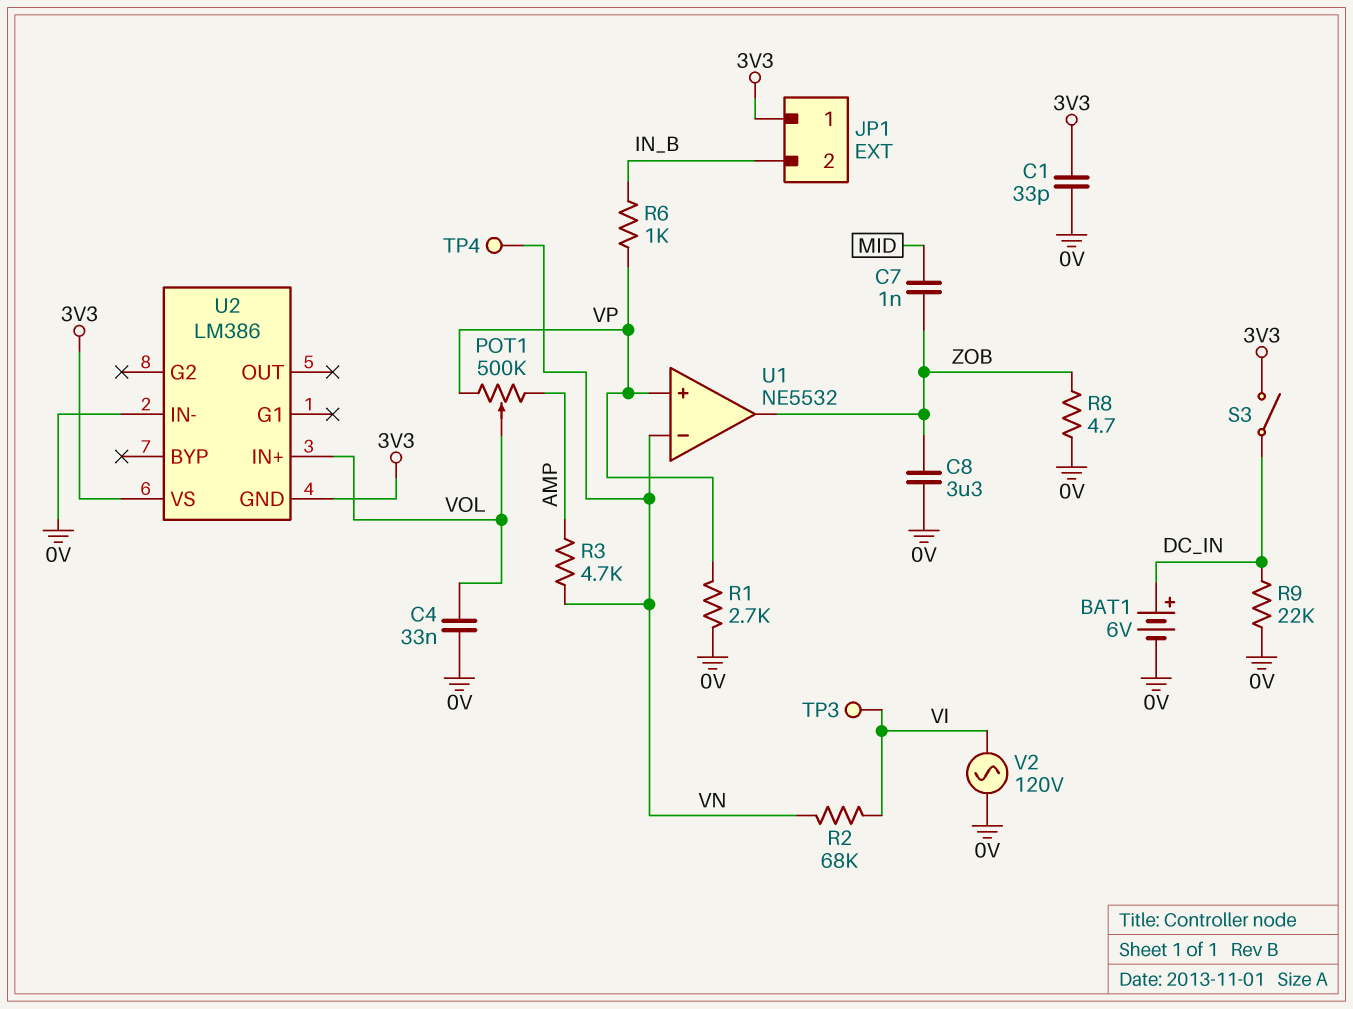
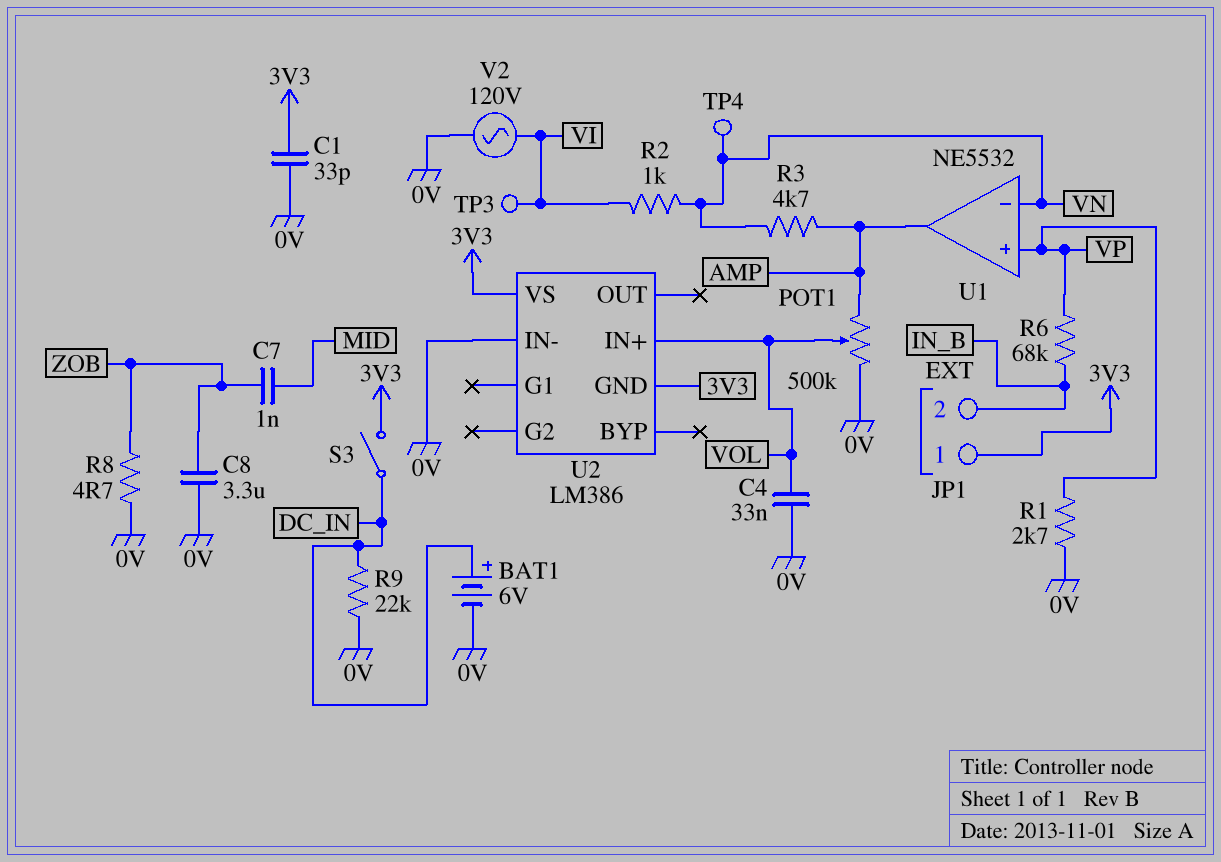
POT1: 500k (AMP, VP, wiper VOL) -> 500k (0V, AMP, wiper VOL)
R2: 68k (VI, VN) -> 1k (VI, VN)
R6: 1k (IN_B, VP) -> 68k (IN_B, VP)
U1 pin out: ZOB -> AMP

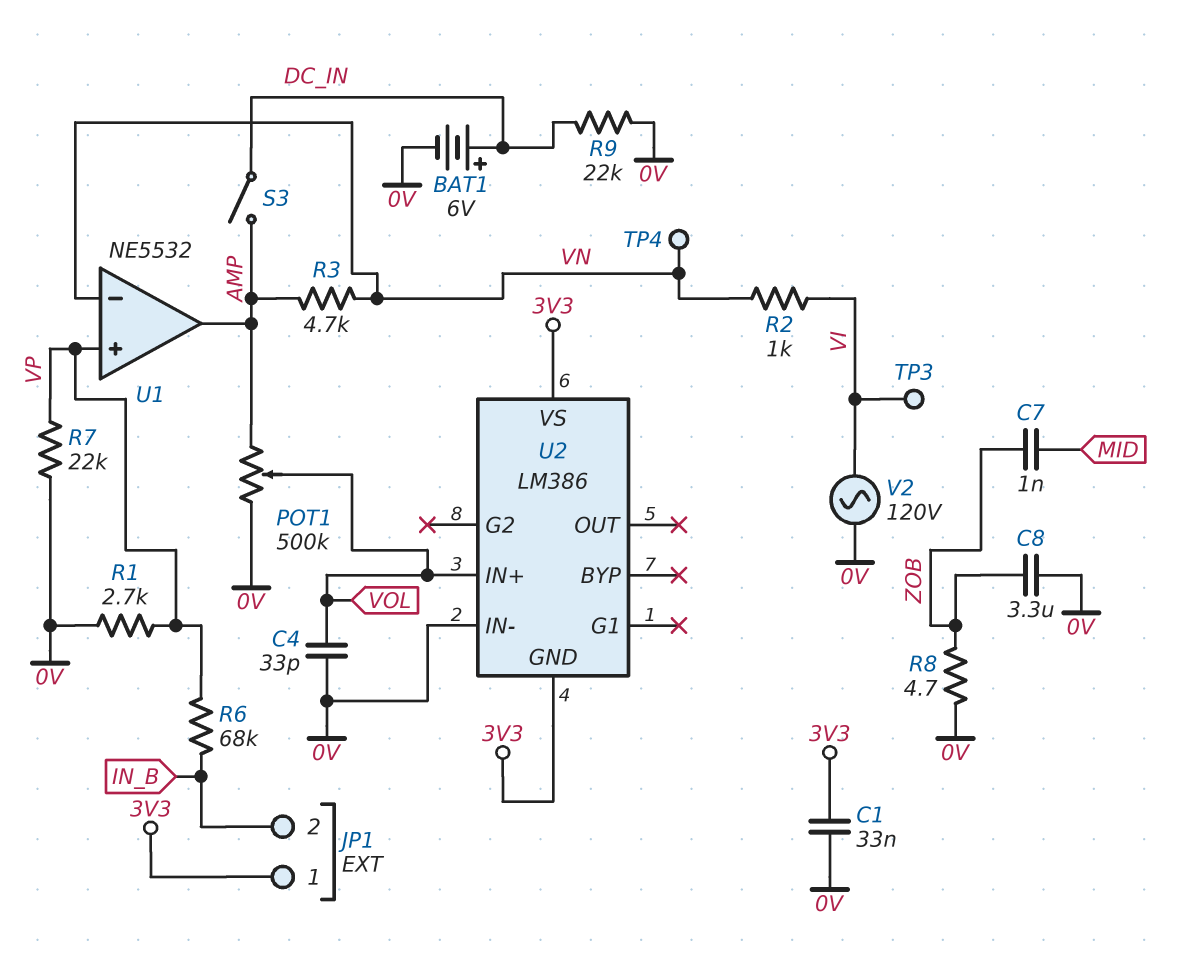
C1: 33pF (0V, 3V3) -> 33nF (0V, 3V3)
C4: 33nF (0V, VOL) -> 33pF (0V, VOL)
R7: none -> 22k (0V, VP)
S3: switch (3V3, DC_IN) -> switch (AMP, DC_IN)

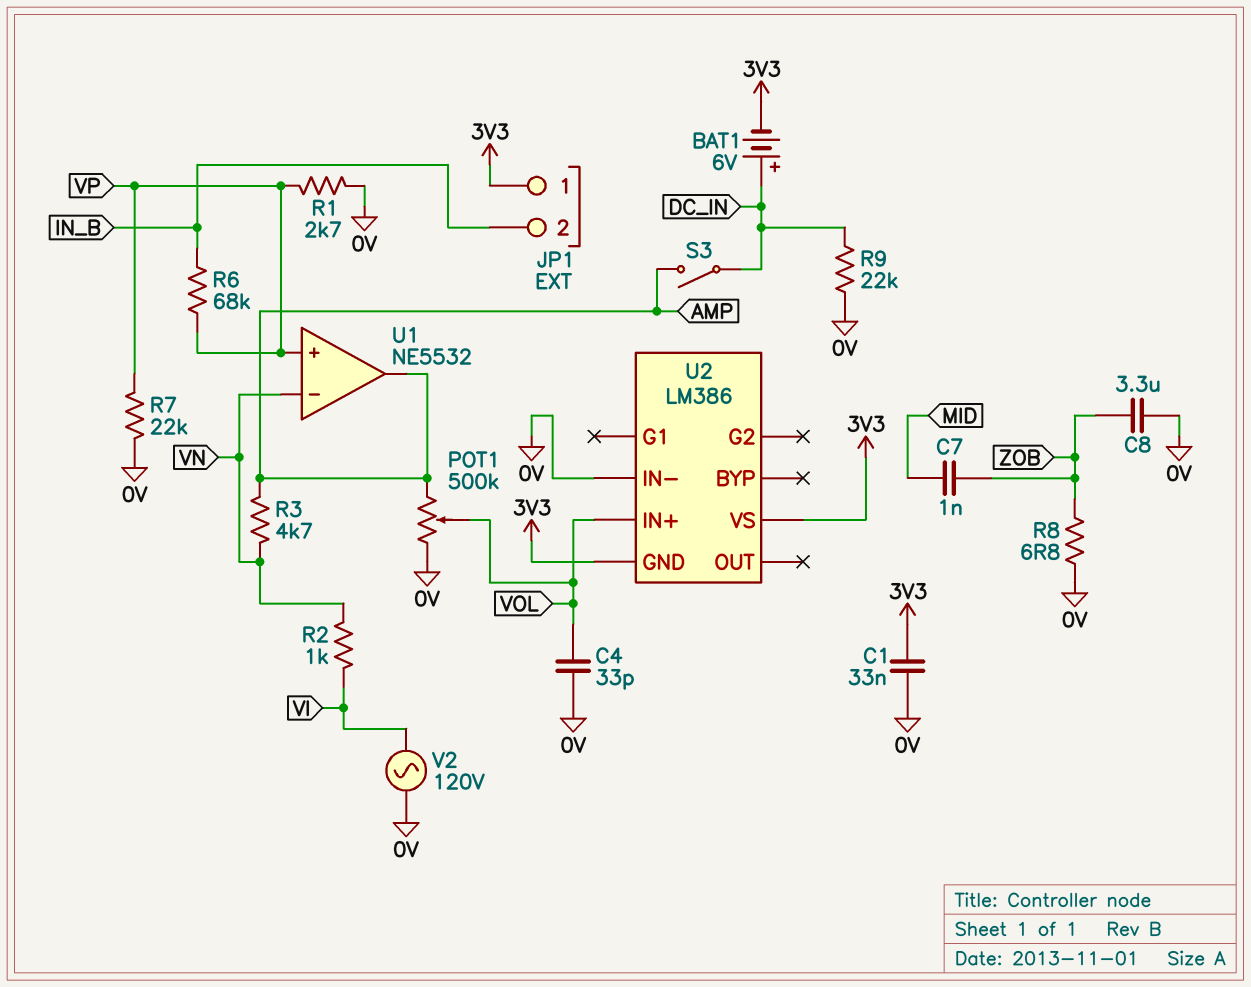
BAT1: 6V (plus DC_IN, minus 0V) -> 6V (plus DC_IN, minus 3V3)
R8: 4.7 (0V, ZOB) -> 6.8 (0V, ZOB)
TP3: test point (VI) -> none
TP4: test point (VN) -> none

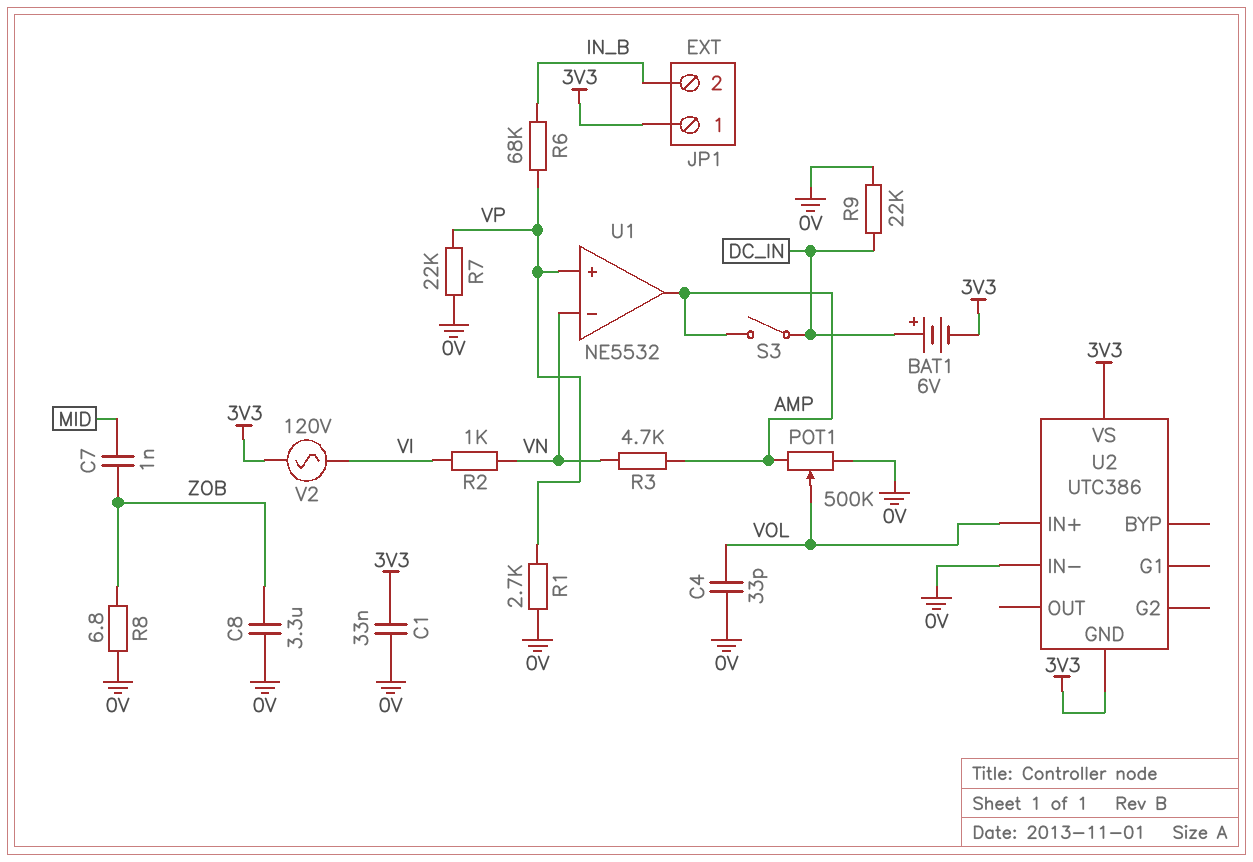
U2: LM386 -> UTC386
V2: AC 120V (0V, VI) -> AC 120V (3V3, VI)

